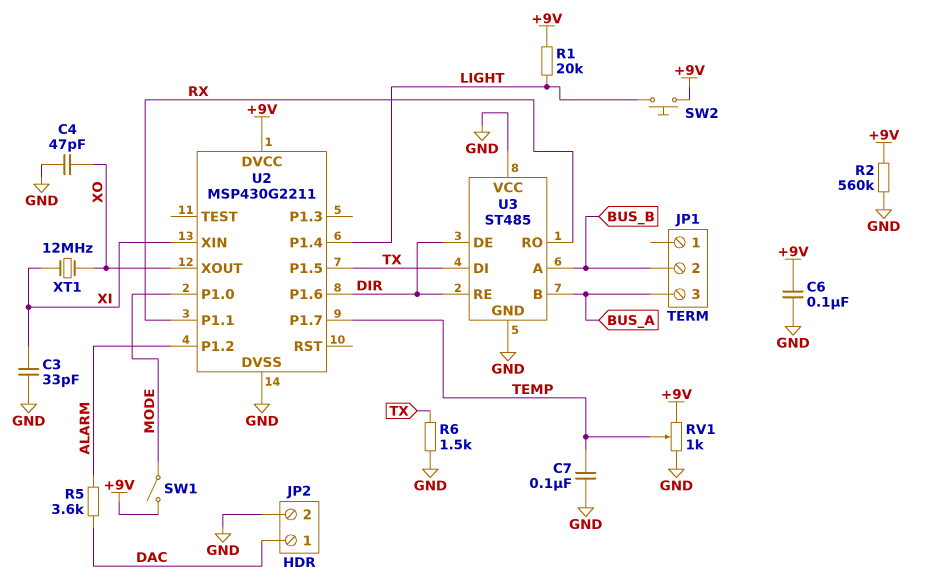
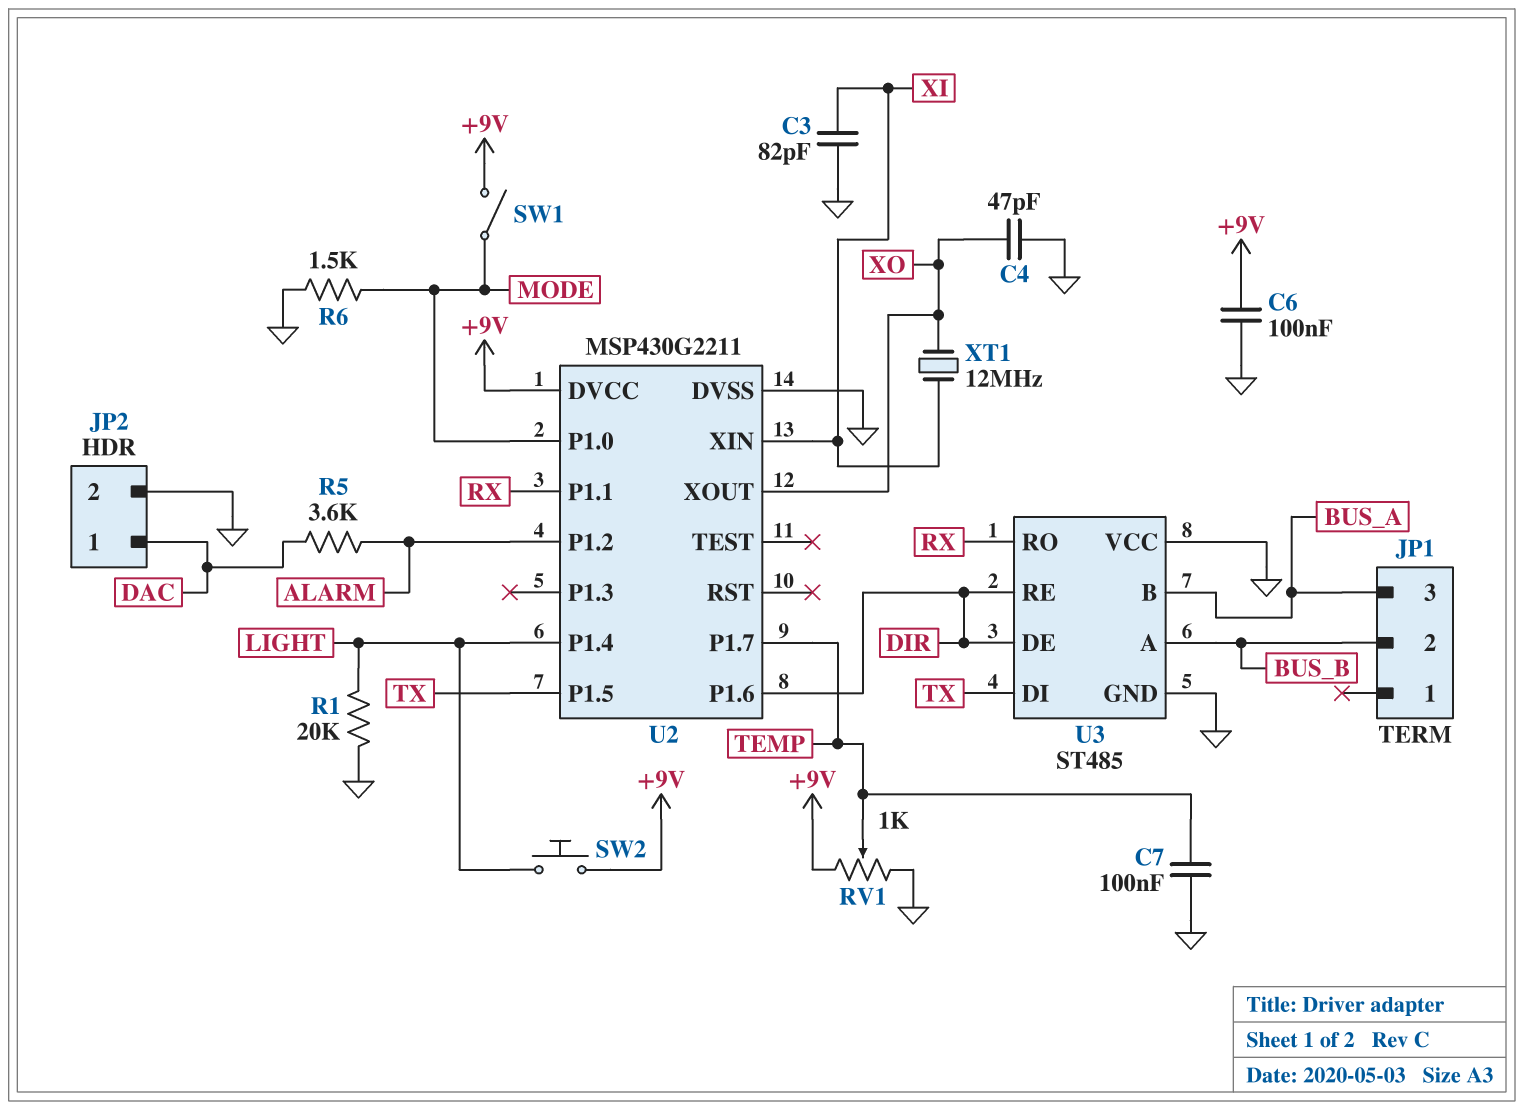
C3: 33pF (GND, XI) -> 82pF (GND, XI)
R1: 20k (+9V, LIGHT) -> 20k (GND, LIGHT)
R2: 560k (+9V, GND) -> none
R6: 1.5k (GND, TX) -> 1.5k (GND, MODE)

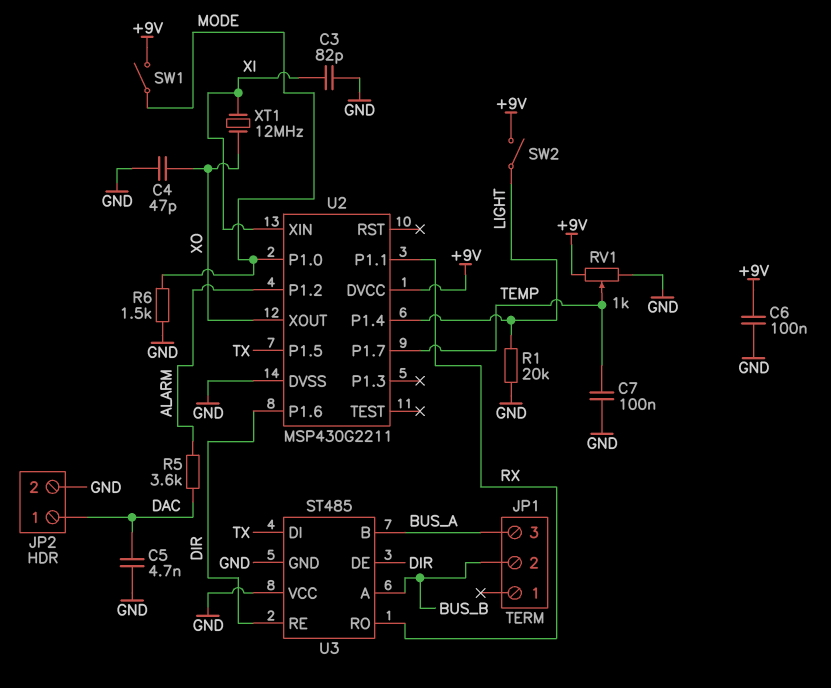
C5: none -> 4.7nF (DAC, GND)
SW2: button (+9V, LIGHT) -> switch (+9V, LIGHT)

